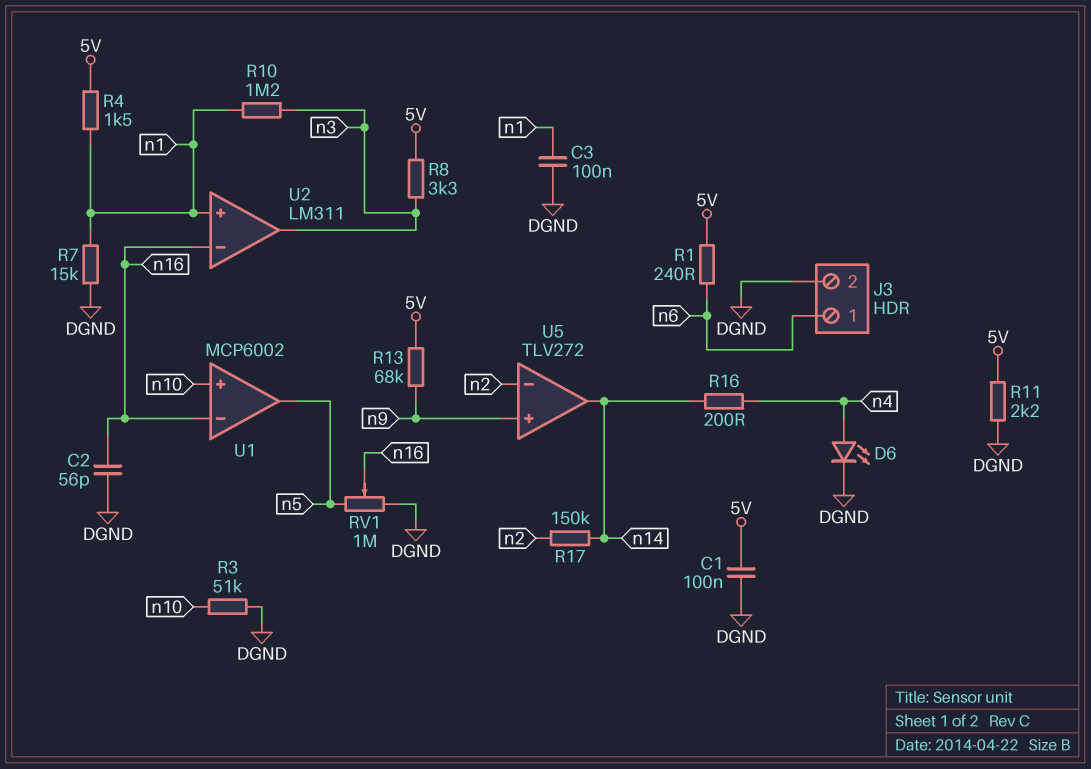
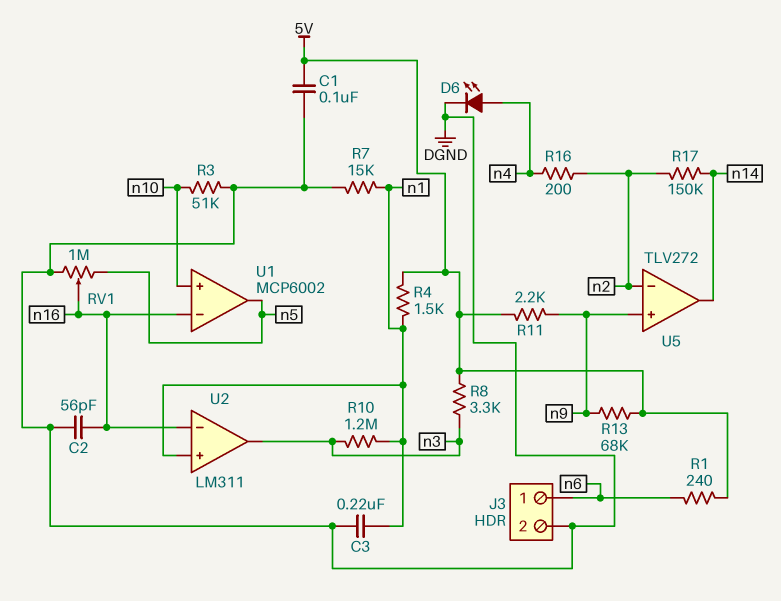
C3: 100nF (DGND, n1) -> 220nF (DGND, n1)
R11: 2.2k (5V, DGND) -> 2.2k (5V, n9)
R16: 200 (n4, n14) -> 200 (n2, n4)

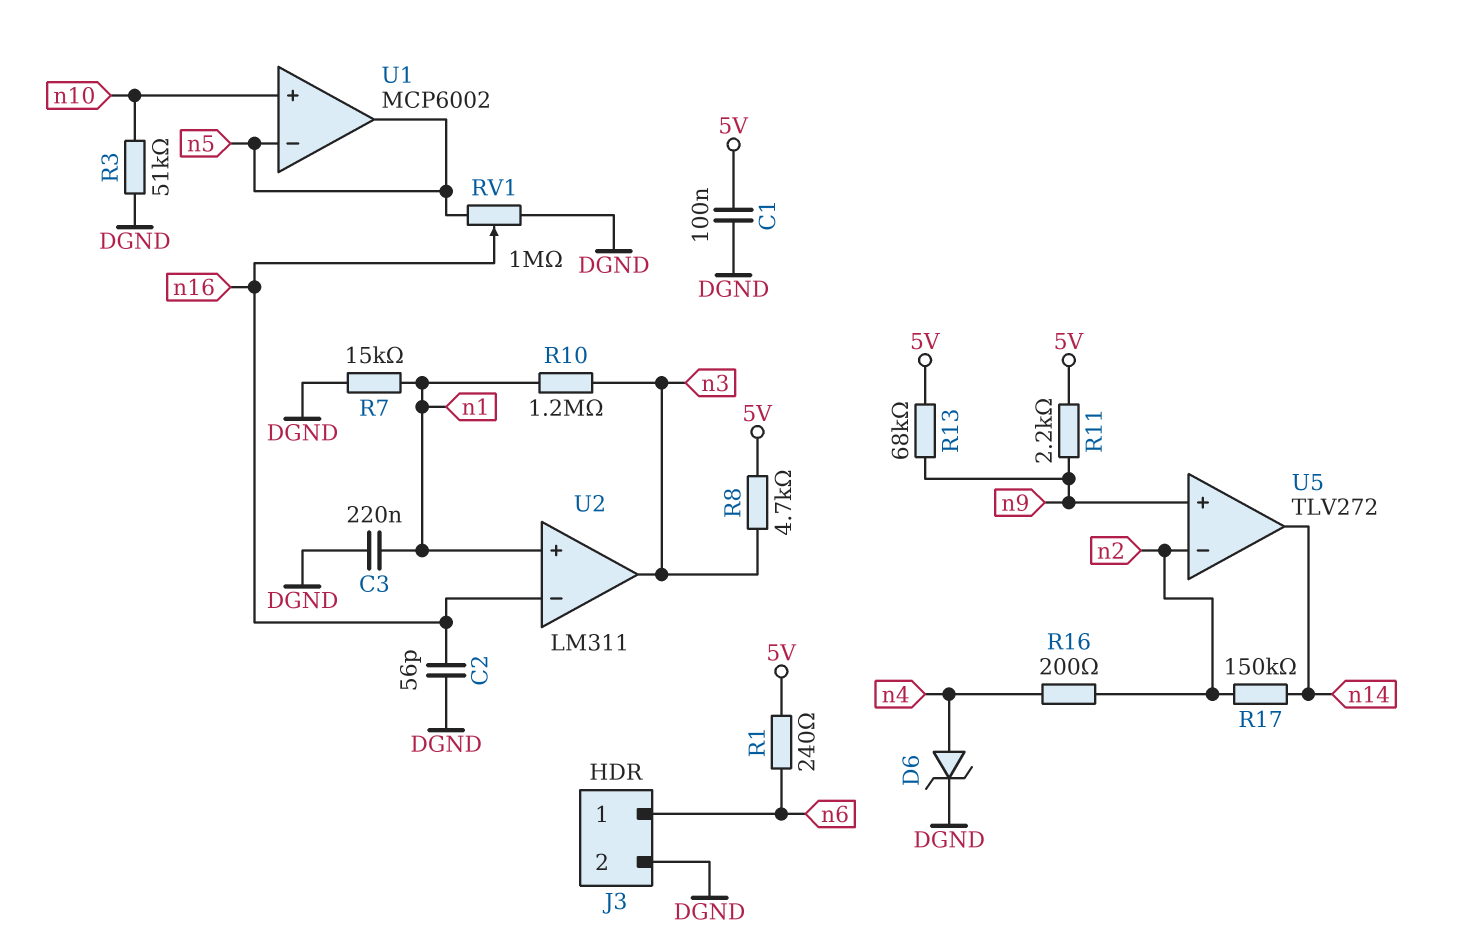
D6: LED (A n4, K DGND) -> zener (A n4, K DGND)
R4: 1.5k (5V, n1) -> none
R8: 3.3k (5V, n3) -> 4.7k (5V, n3)
U1 pin in-: n16 -> n5

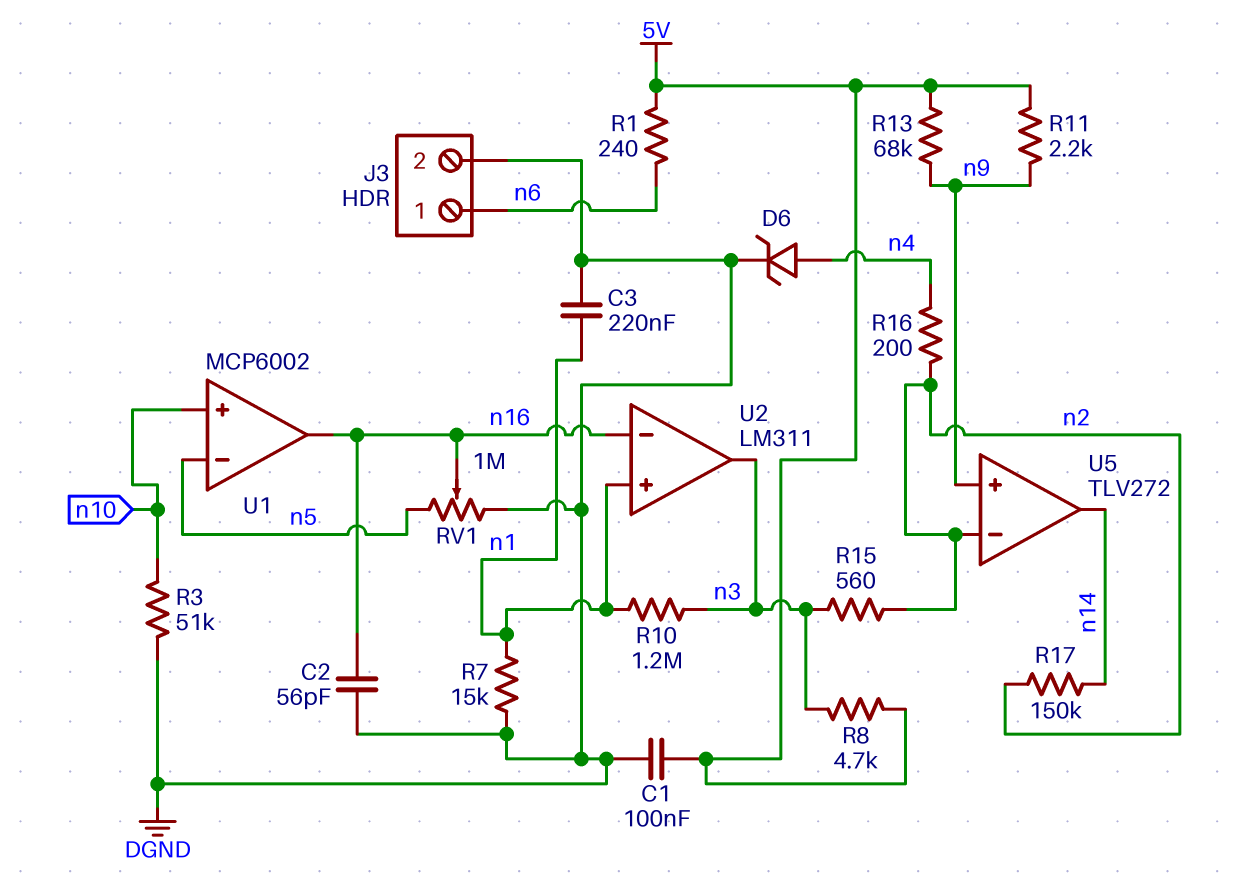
R15: none -> 560 (n2, n3)
U1 pin out: n5 -> n16

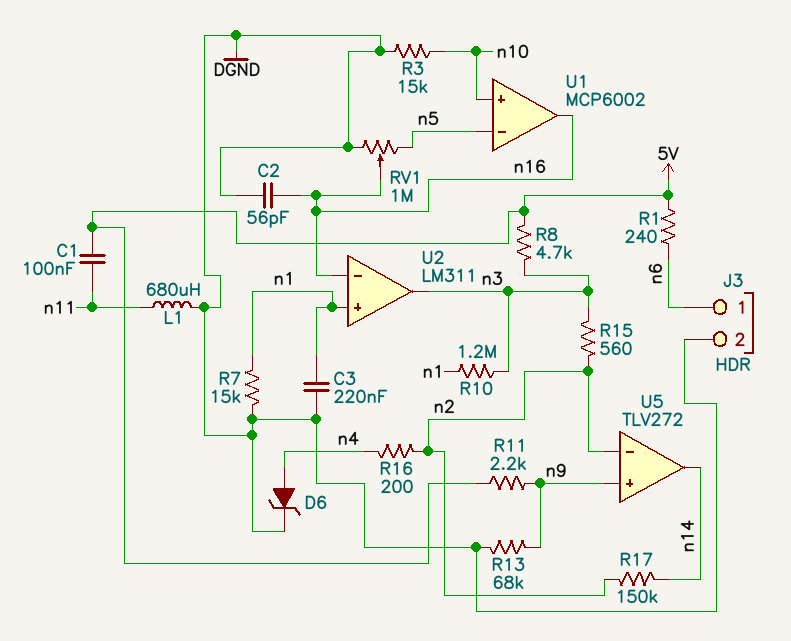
C1: 100nF (5V, DGND) -> 100nF (5V, n11)
L1: none -> 680uH (DGND, n11)
R3: 51k (DGND, n10) -> 15k (DGND, n10)
R13: 68k (5V, n9) -> 68k (DGND, n9)

